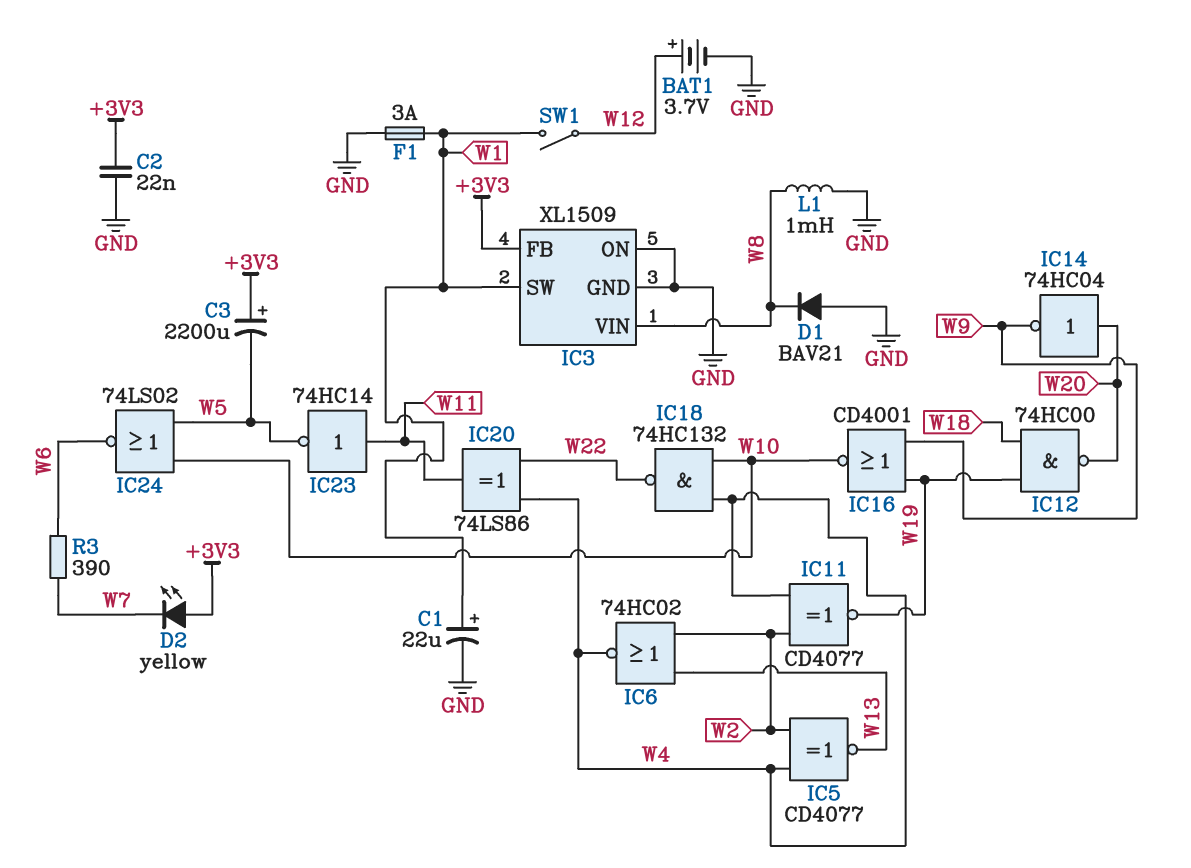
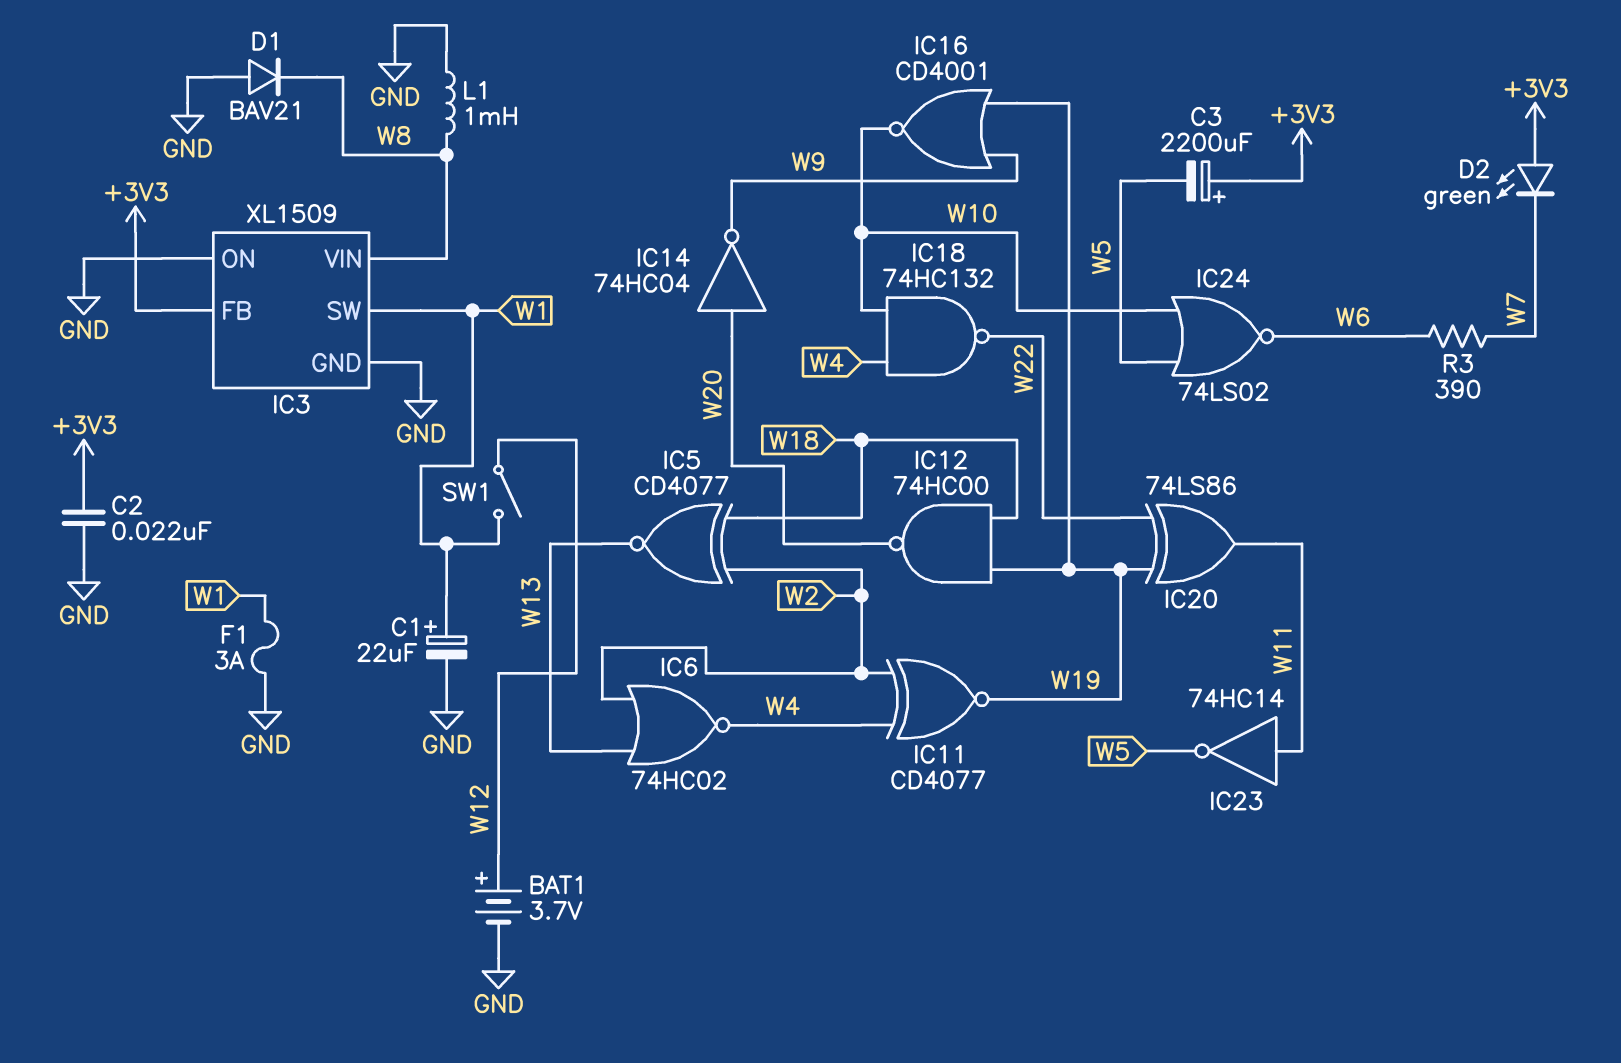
D2: LED yellow (A +3V3, K W7) -> LED green (A +3V3, K W7)
IC5: XNOR CD4077 (in W2, in W4, out W13) -> XNOR CD4077 (in W2, in W18, out W13)
IC20: XOR 74LS86 (in W4, in W22, out W11) -> XOR 74LS86 (in W19, in W22, out W11)

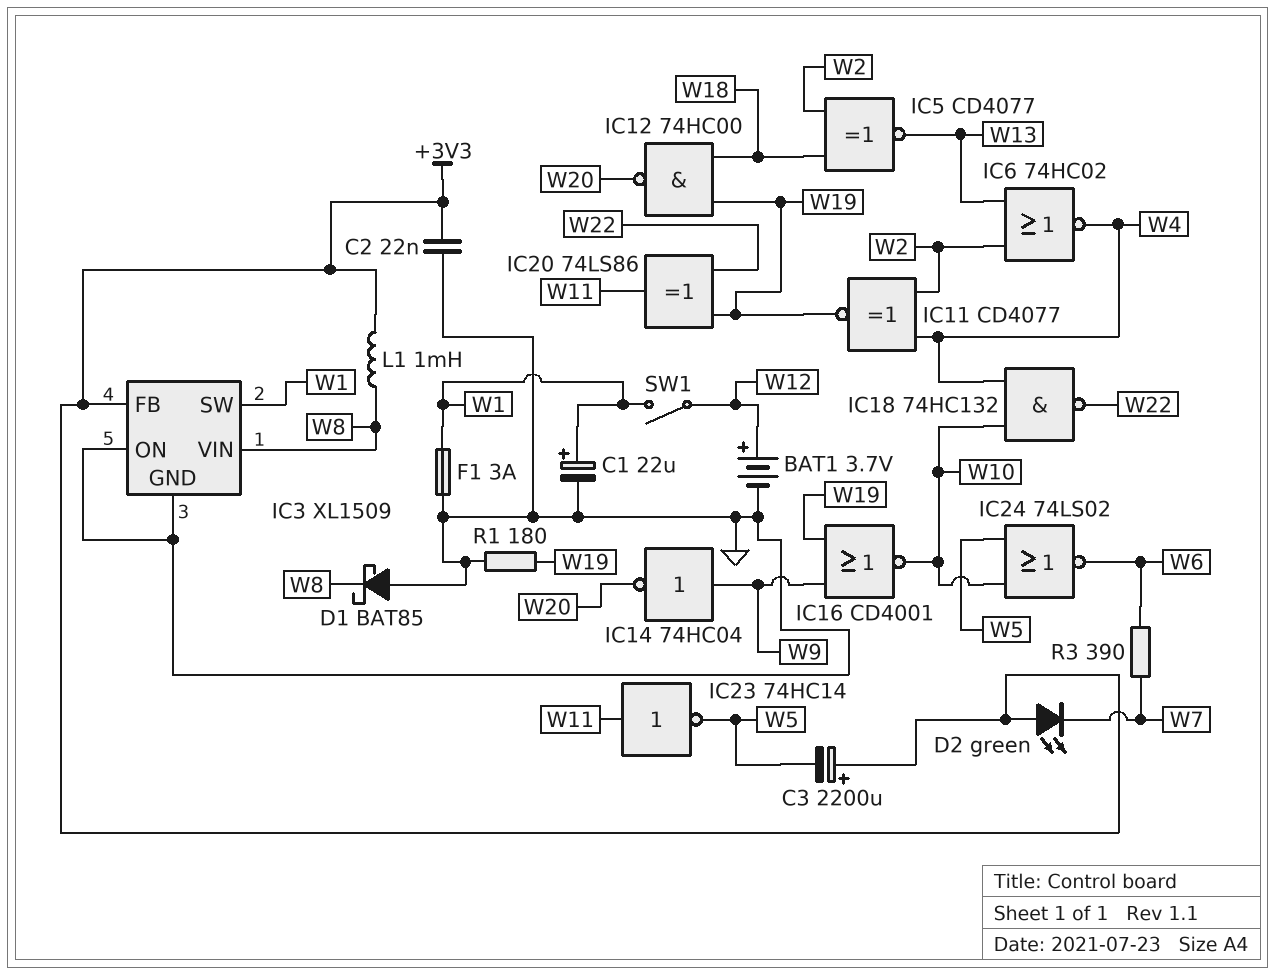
D1: diode BAV21 (A GND, K W8) -> schottky BAT85 (A GND, K W8)
IC14: NOT 74HC04 (in W20, out W9) -> NOT 74HC04 (in W9, out W20)
L1: 1mH (GND, W8) -> 1mH (+3V3, W8)
R1: none -> 180 (GND, W19)

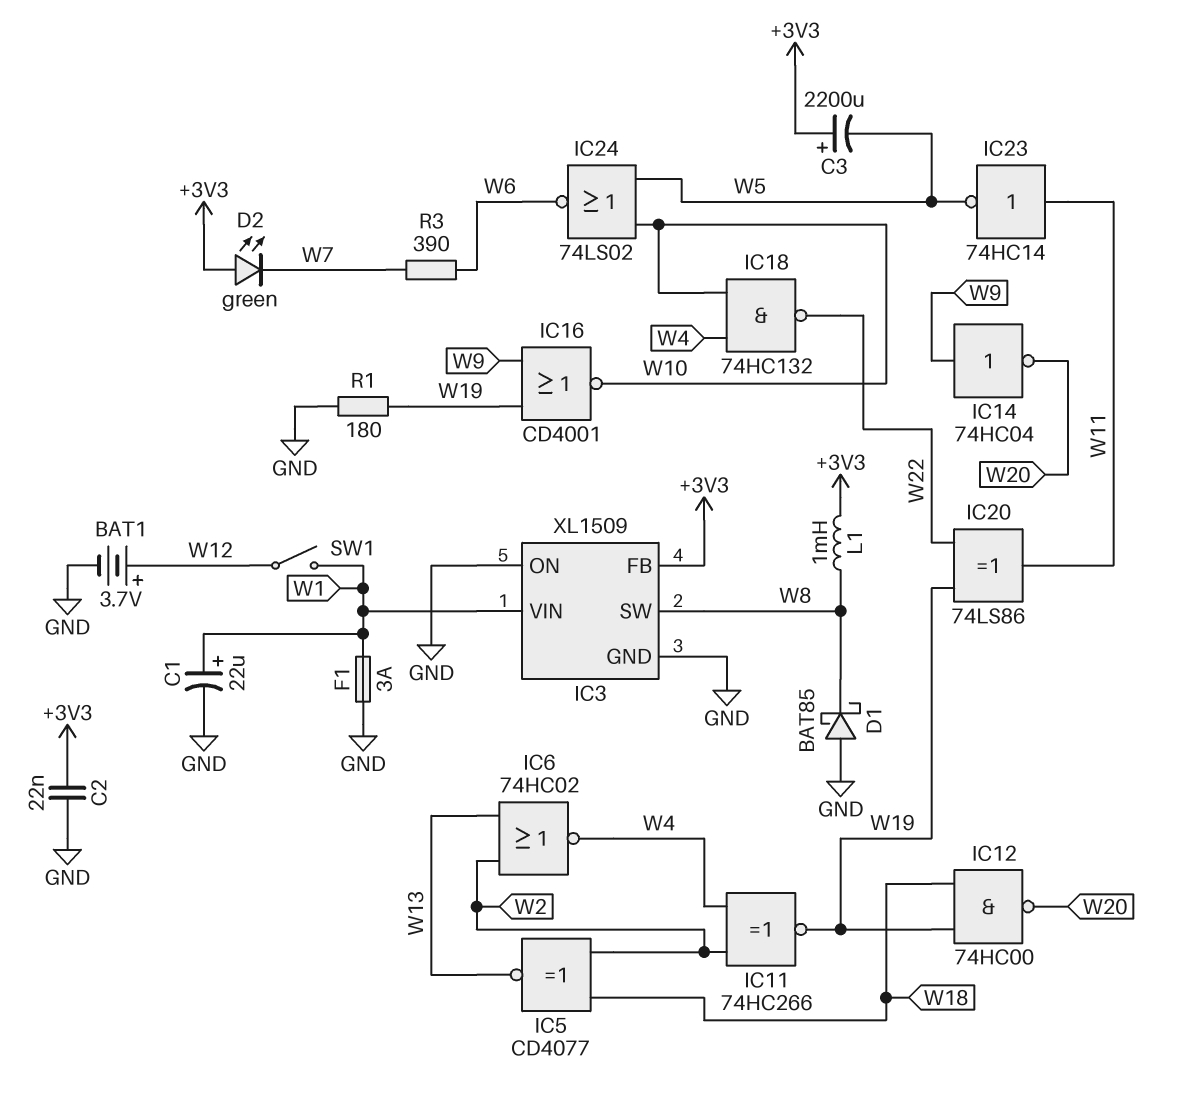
IC3 pin SW: W1 -> W8
IC3 pin VIN: W8 -> W1
IC11: XNOR CD4077 (in W2, in W4, out W19) -> XNOR 74HC266 (in W2, in W4, out W19)

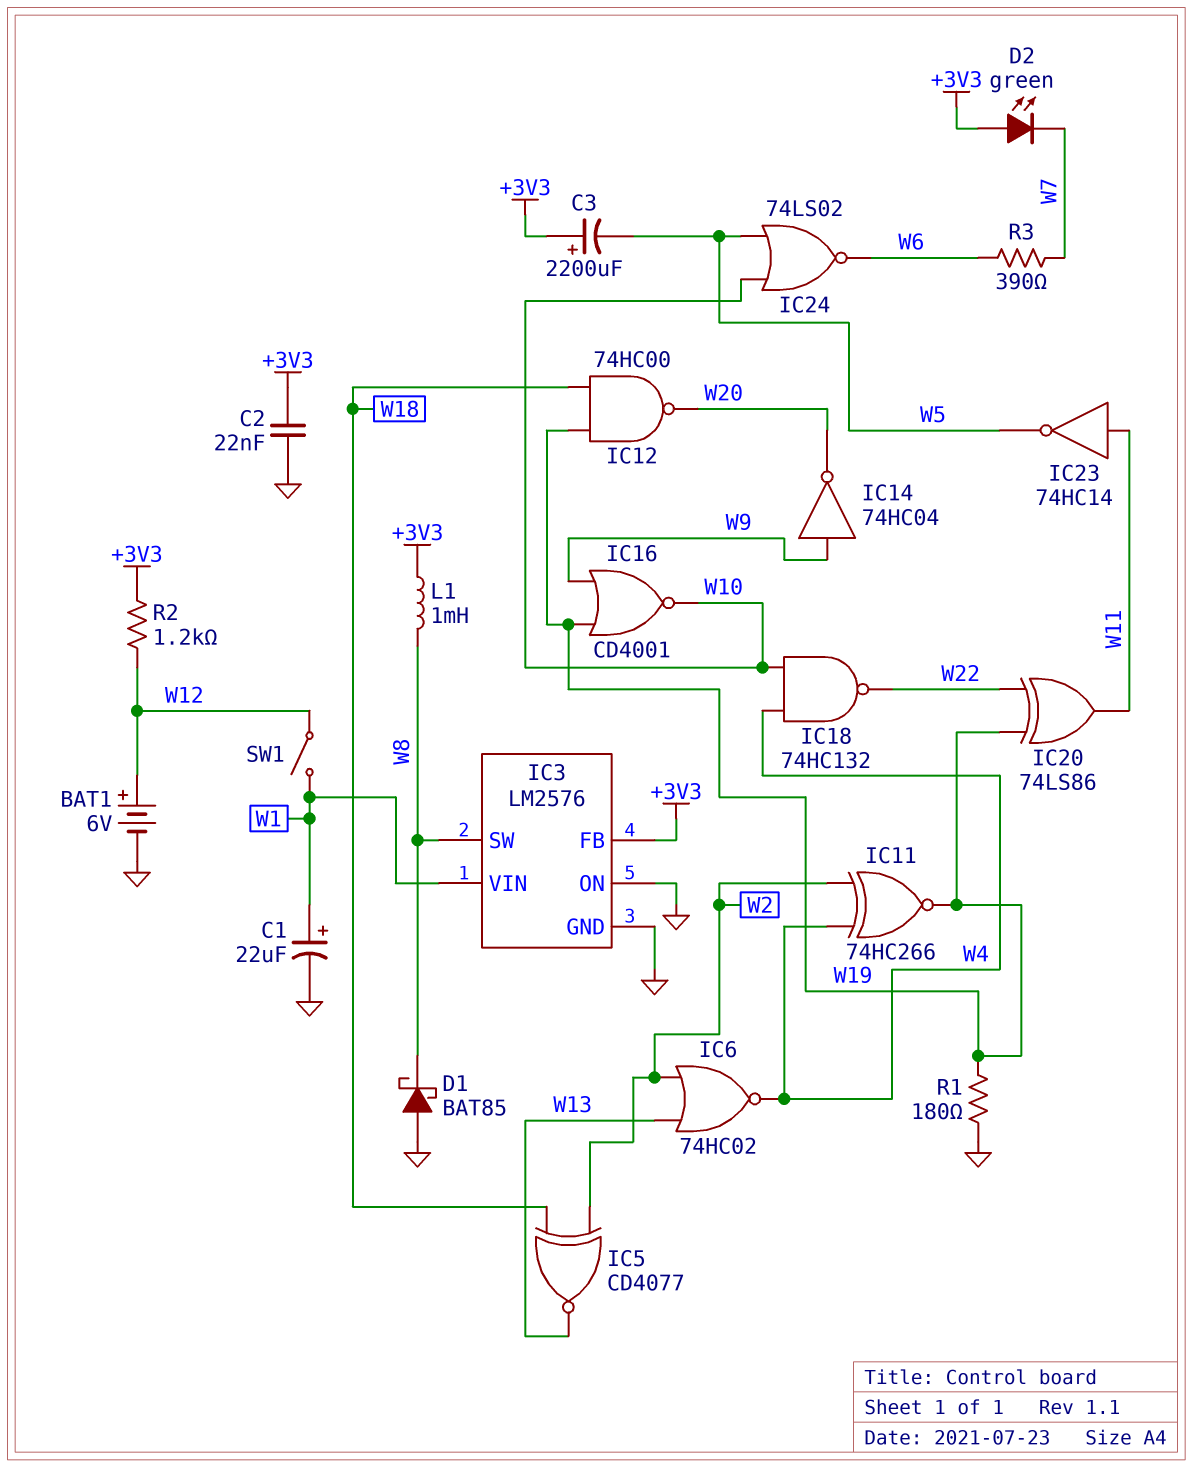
BAT1: 3.7V (plus W12, minus GND) -> 6V (plus W12, minus GND)
F1: 3A (GND, W1) -> none
IC3: XL1509 -> LM2576
R2: none -> 1.2k (+3V3, W12)

